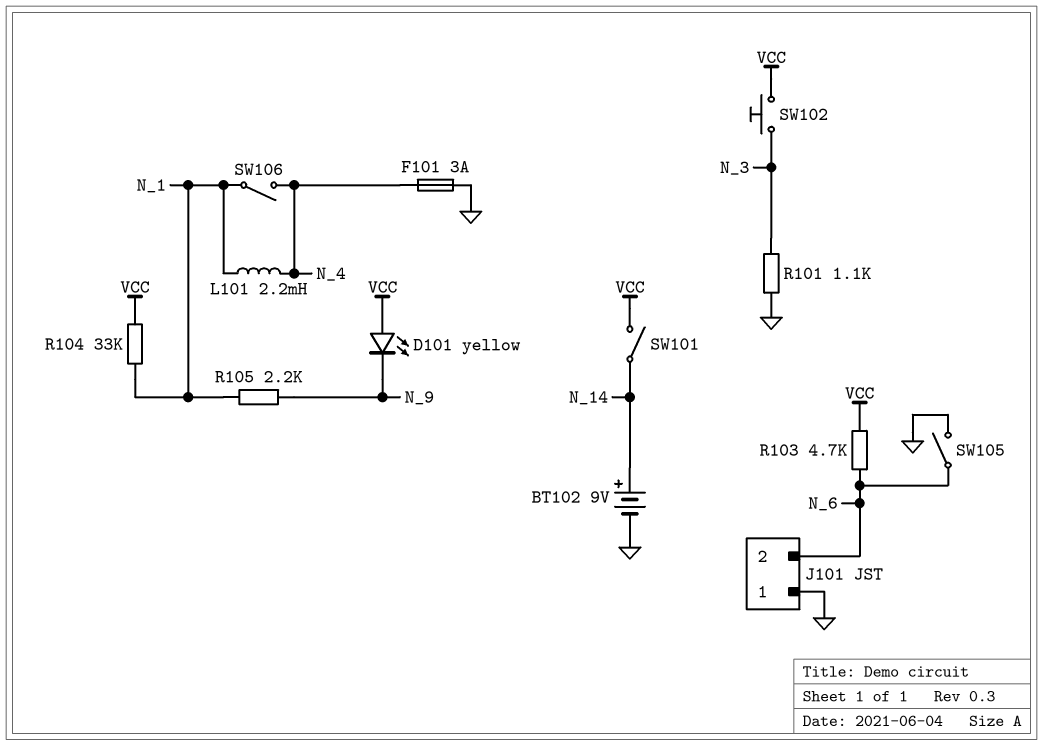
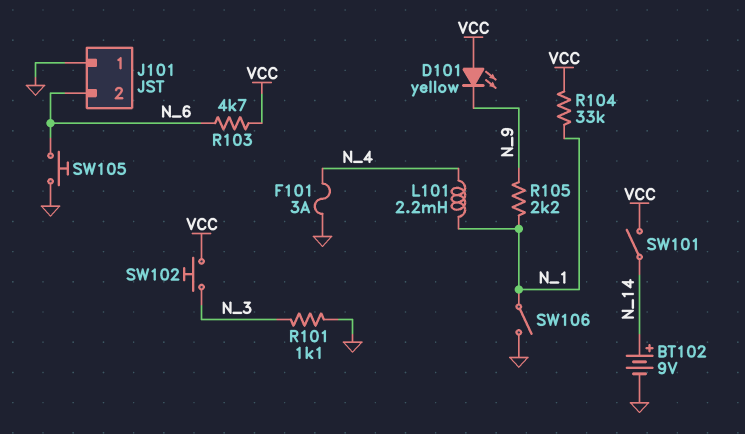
SW105: switch (GND, N_6) -> button (GND, N_6)
SW106: switch (N_1, N_4) -> switch (GND, N_1)

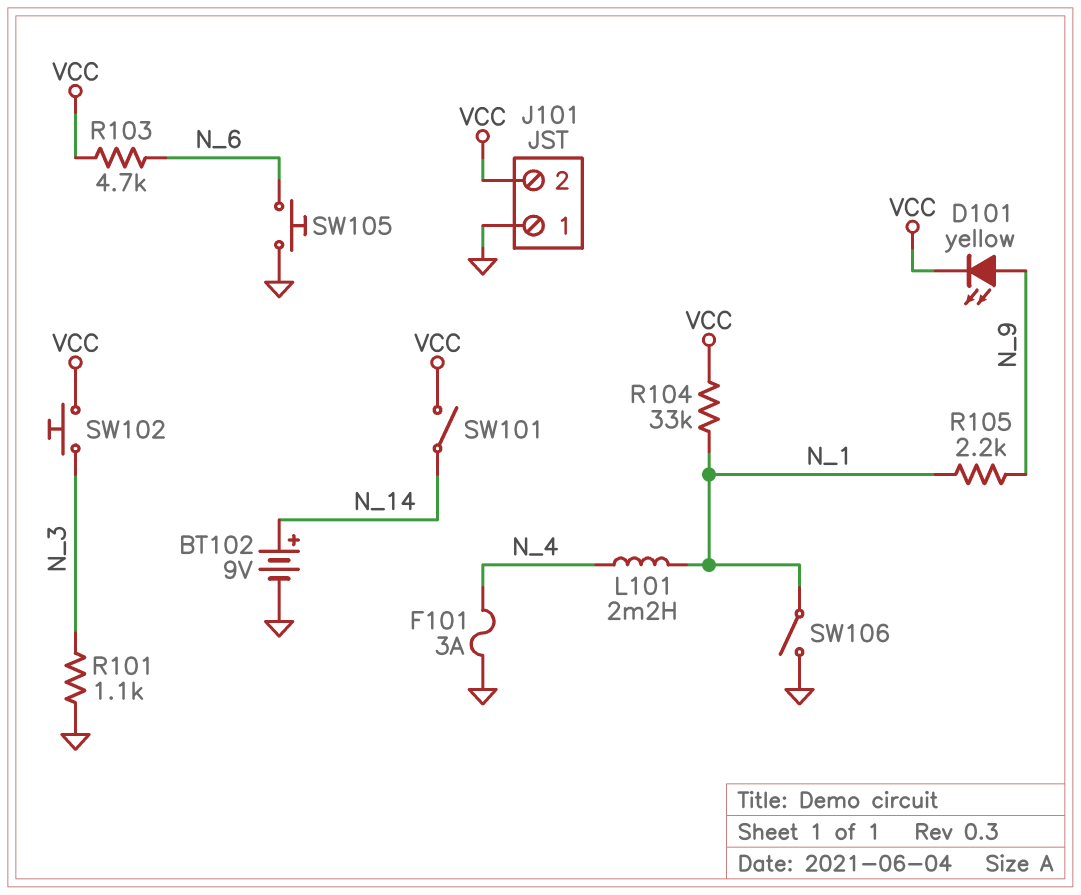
D101: LED yellow (A VCC, K N_9) -> LED yellow (A N_9, K VCC)
J101 pin 2: N_6 -> VCC

